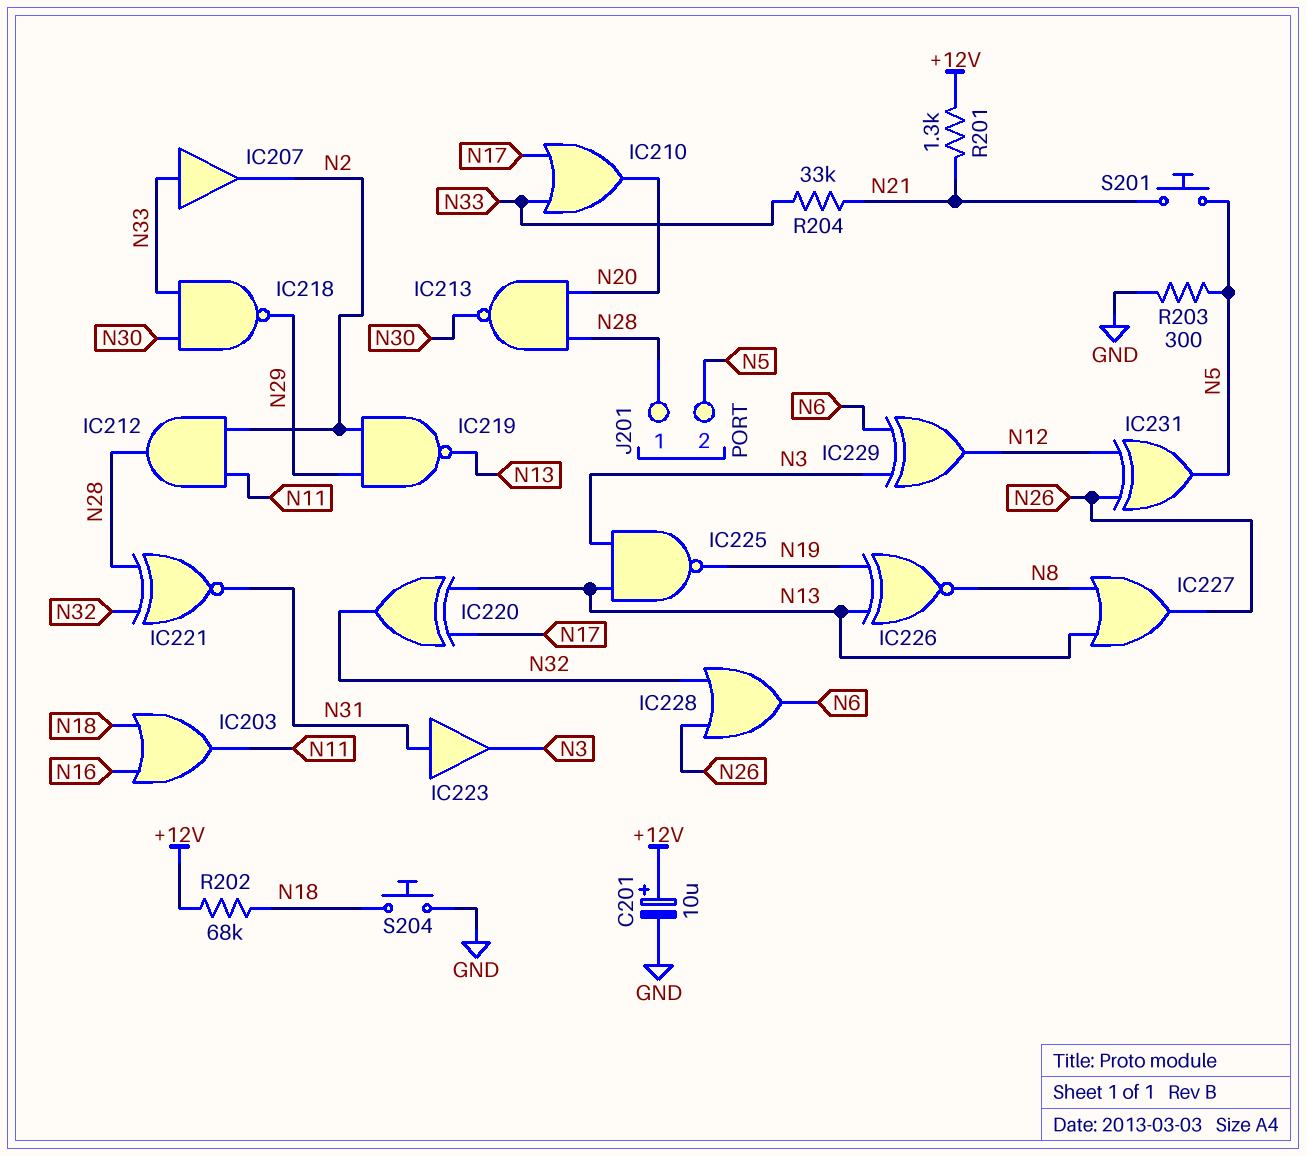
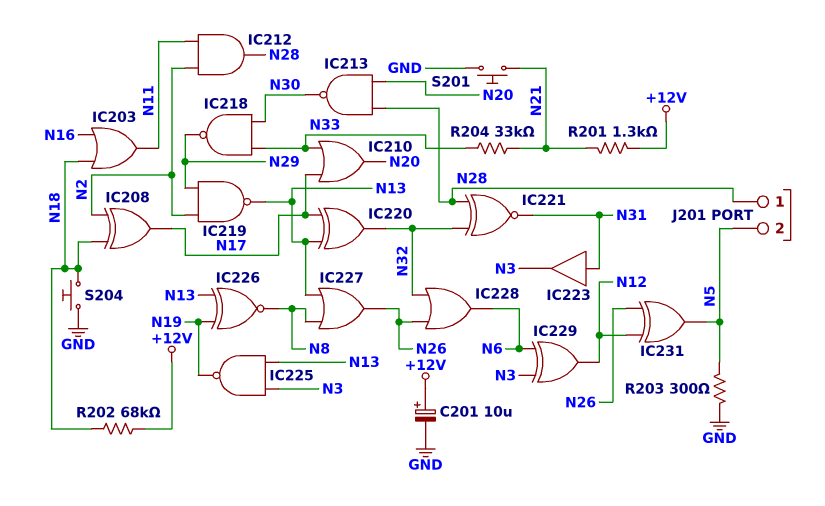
IC207: buffer (in N33, out N2) -> none
IC208: none -> XOR (in N2, in N18, out N17)
S201: button (N5, N21) -> button (GND, N21)

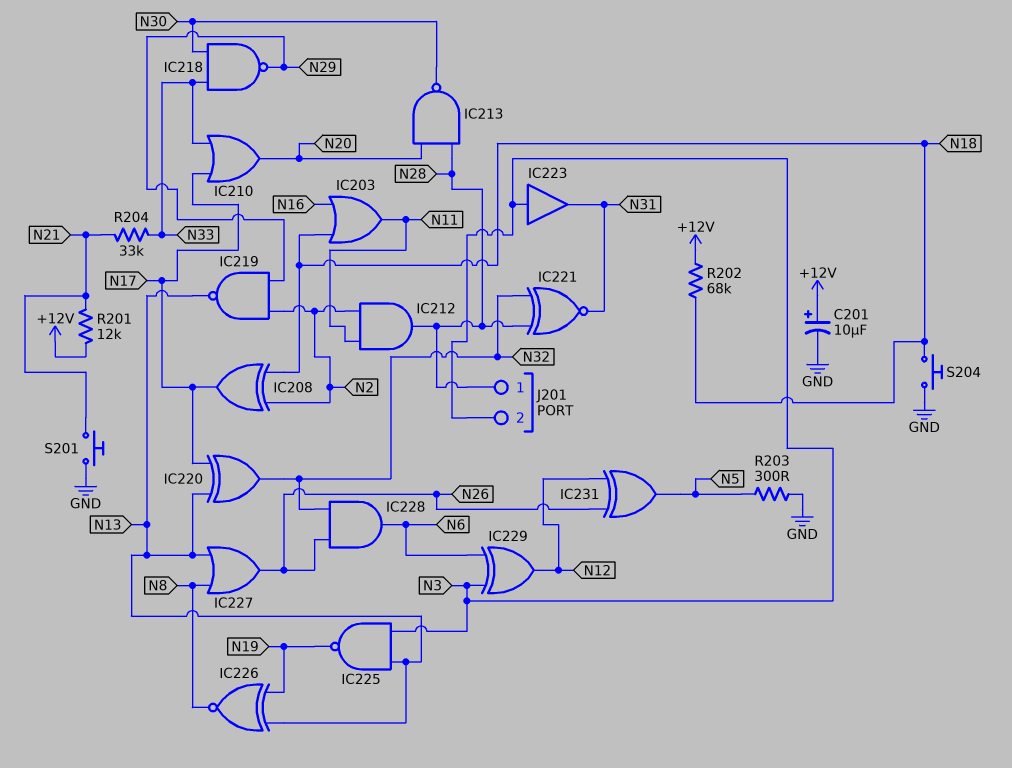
IC223: buffer (in N31, out N3) -> buffer (in N3, out N31)
IC228: OR (in N26, in N32, out N6) -> AND (in N26, in N32, out N6)
J201 pin 2: N5 -> N3
R201: 1.3k (+12V, N21) -> 12k (+12V, N21)

